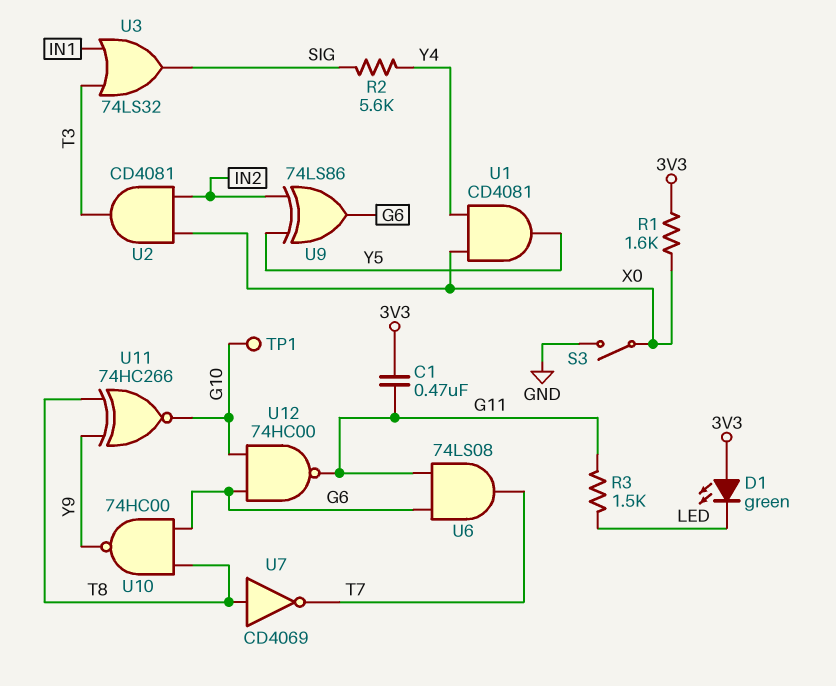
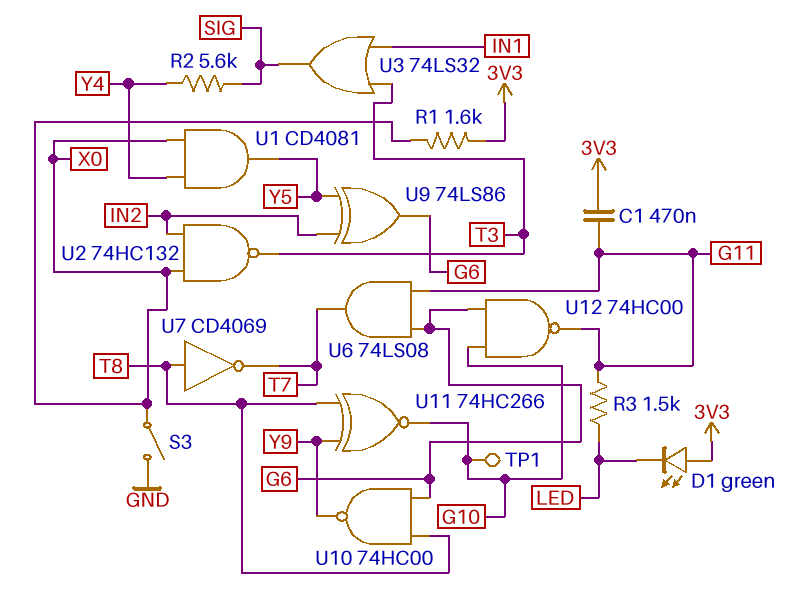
U2: AND CD4081 (in IN2, in X0, out T3) -> NAND 74HC132 (in IN2, in X0, out T3)

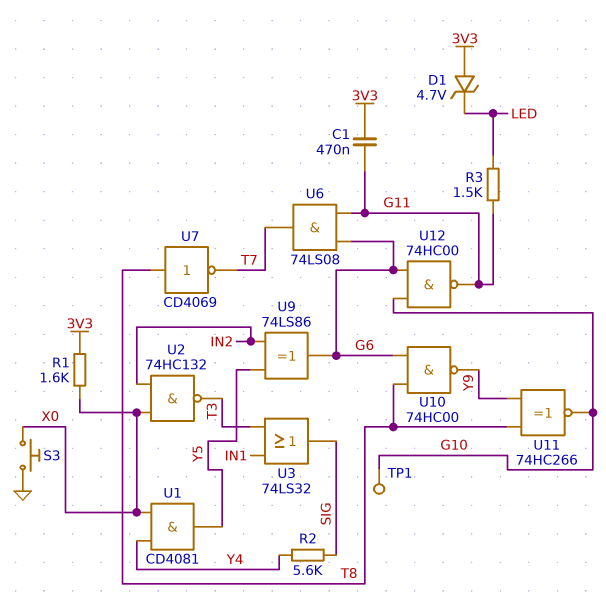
D1: LED green (A 3V3, K LED) -> zener 4.7V (A 3V3, K LED)
S3: switch (GND, X0) -> button (GND, X0)

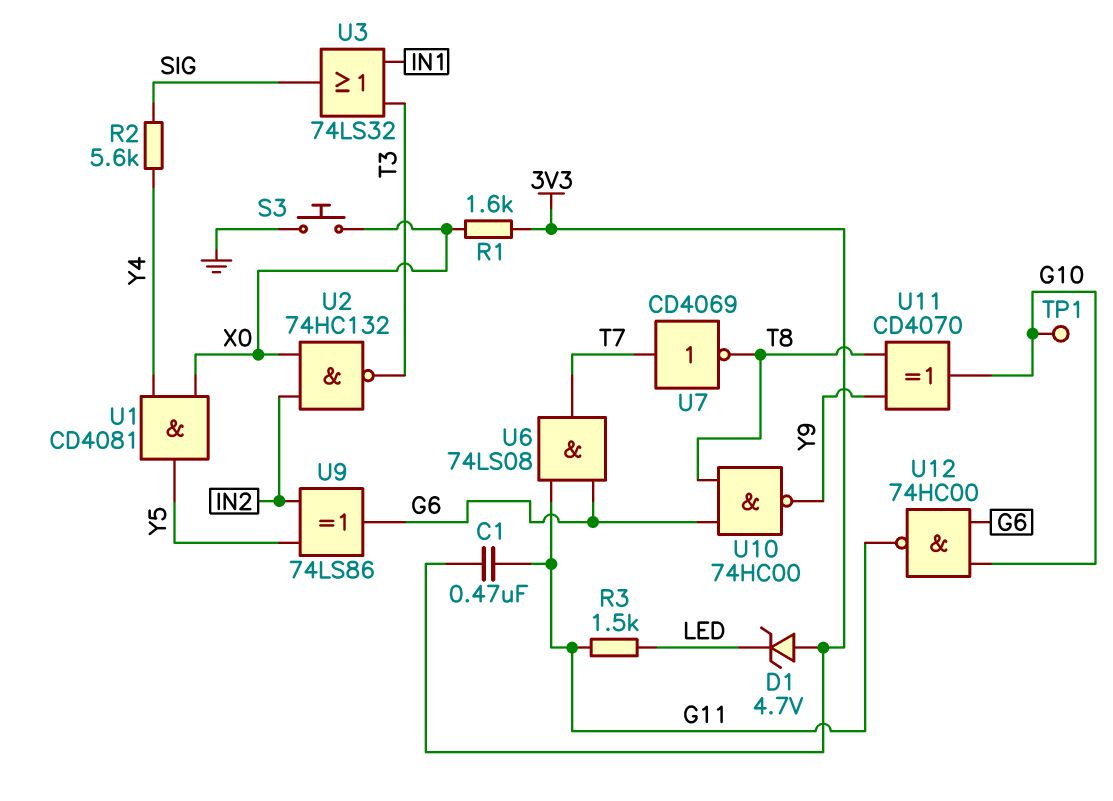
U7: NOT CD4069 (in T8, out T7) -> NOT CD4069 (in T7, out T8)
U11: XNOR 74HC266 (in T8, in Y9, out G10) -> XOR CD4070 (in T8, in Y9, out G10)

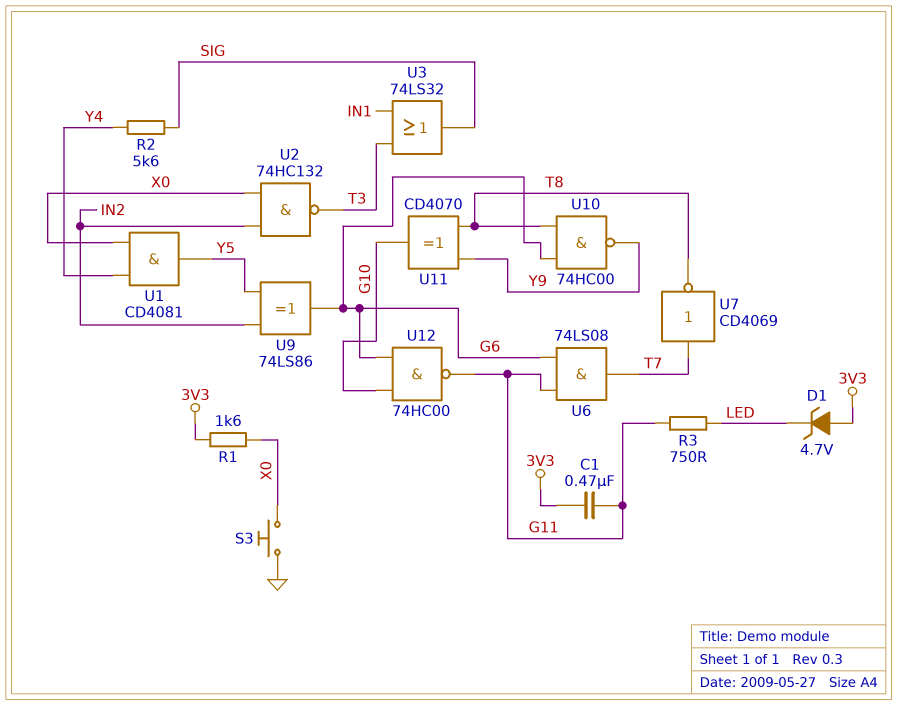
R3: 1.5k (G11, LED) -> 750 (G11, LED)
TP1: test point (G10) -> none

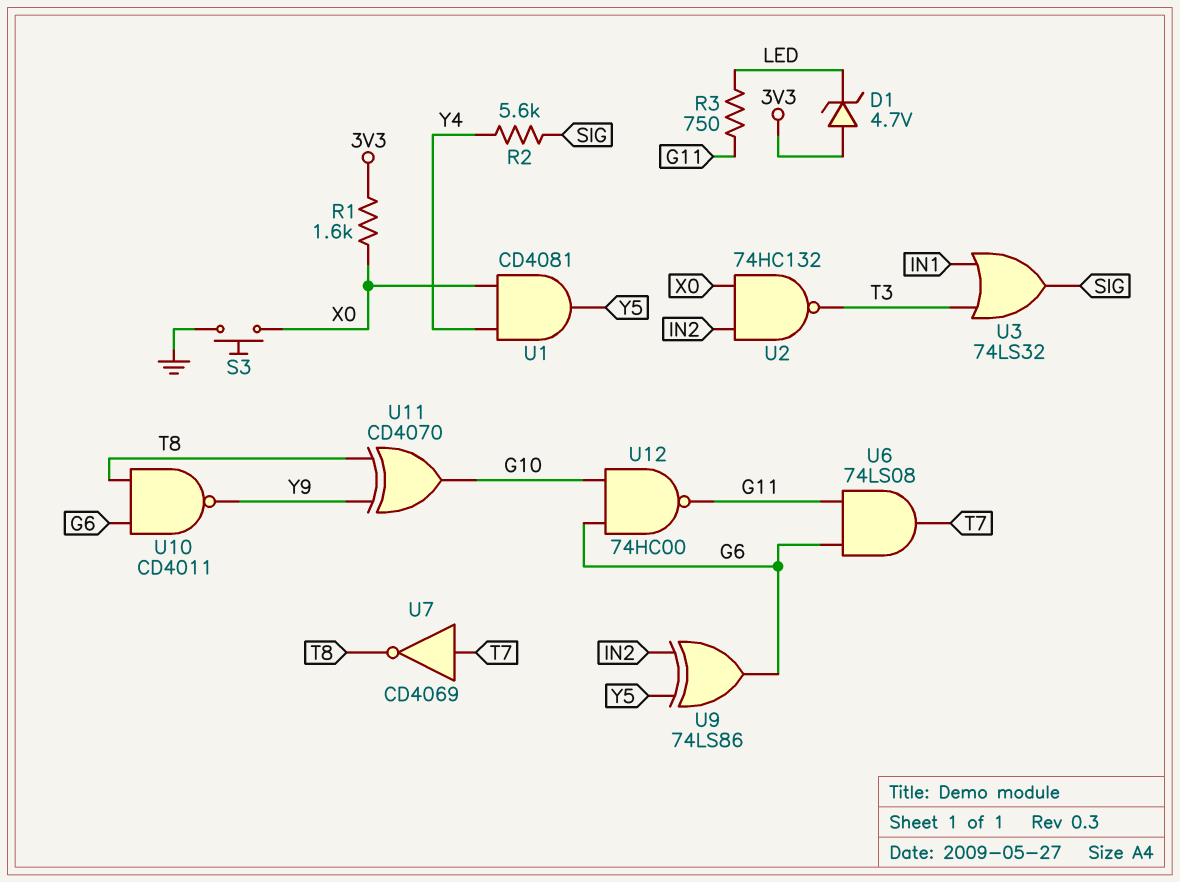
C1: 470nF (3V3, G11) -> none
U10: NAND 74HC00 (in G6, in T8, out Y9) -> NAND CD4011 (in G6, in T8, out Y9)

